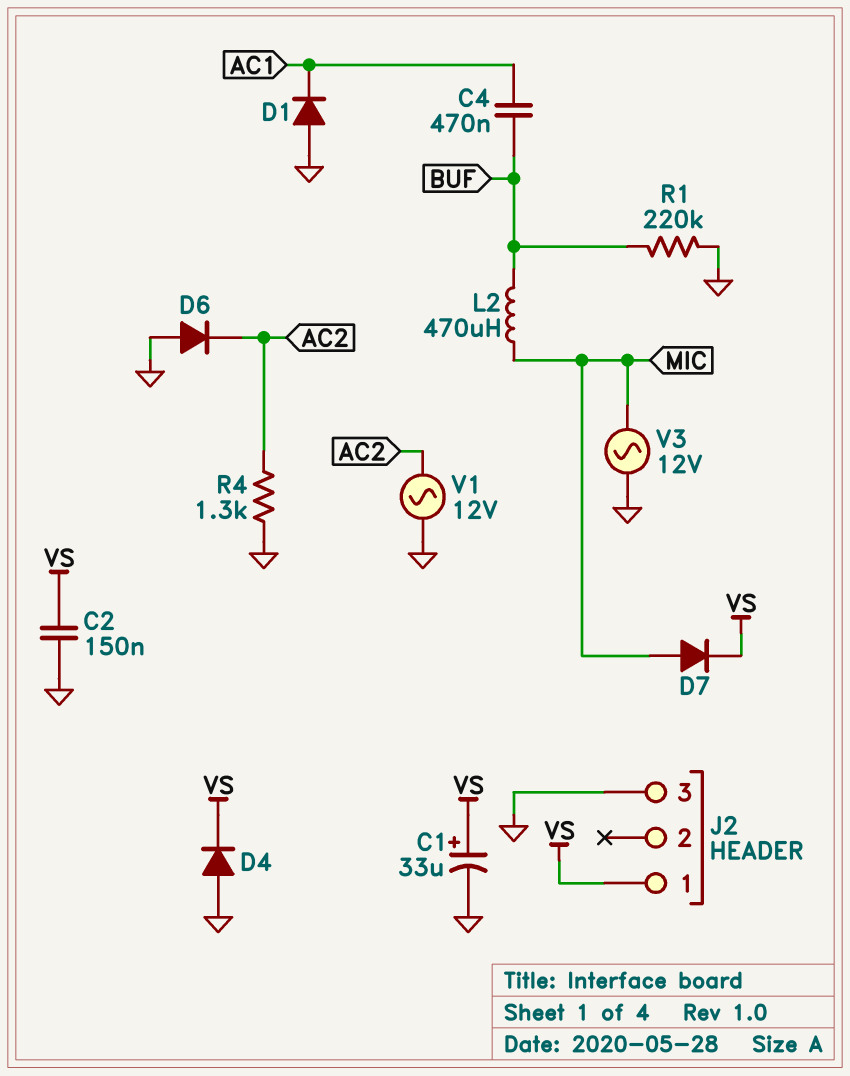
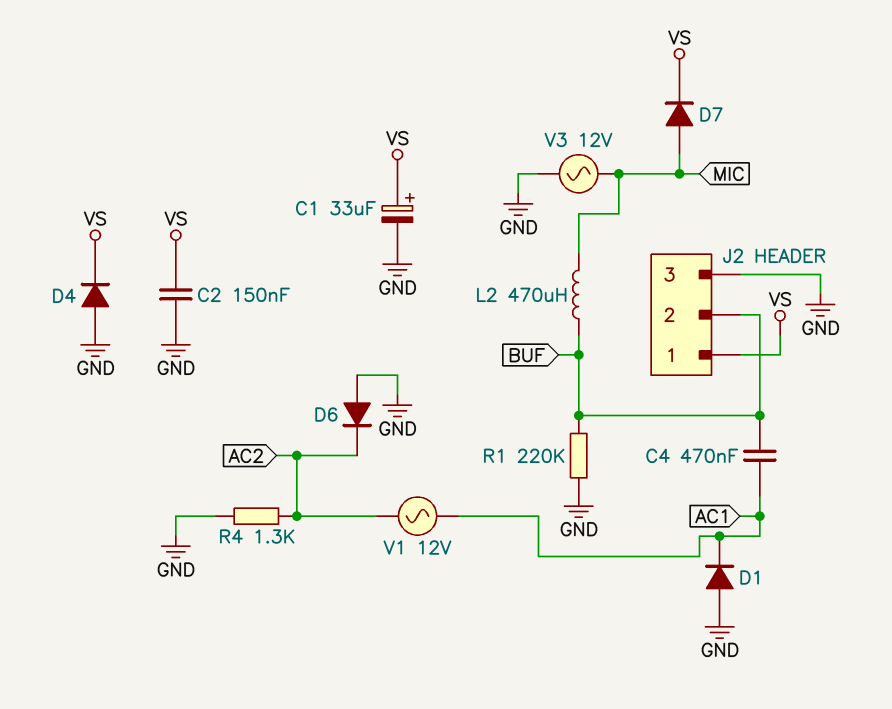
J2 pin 2: none -> BUF
V1: AC 12V (AC2, GND) -> AC 12V (AC1, AC2)

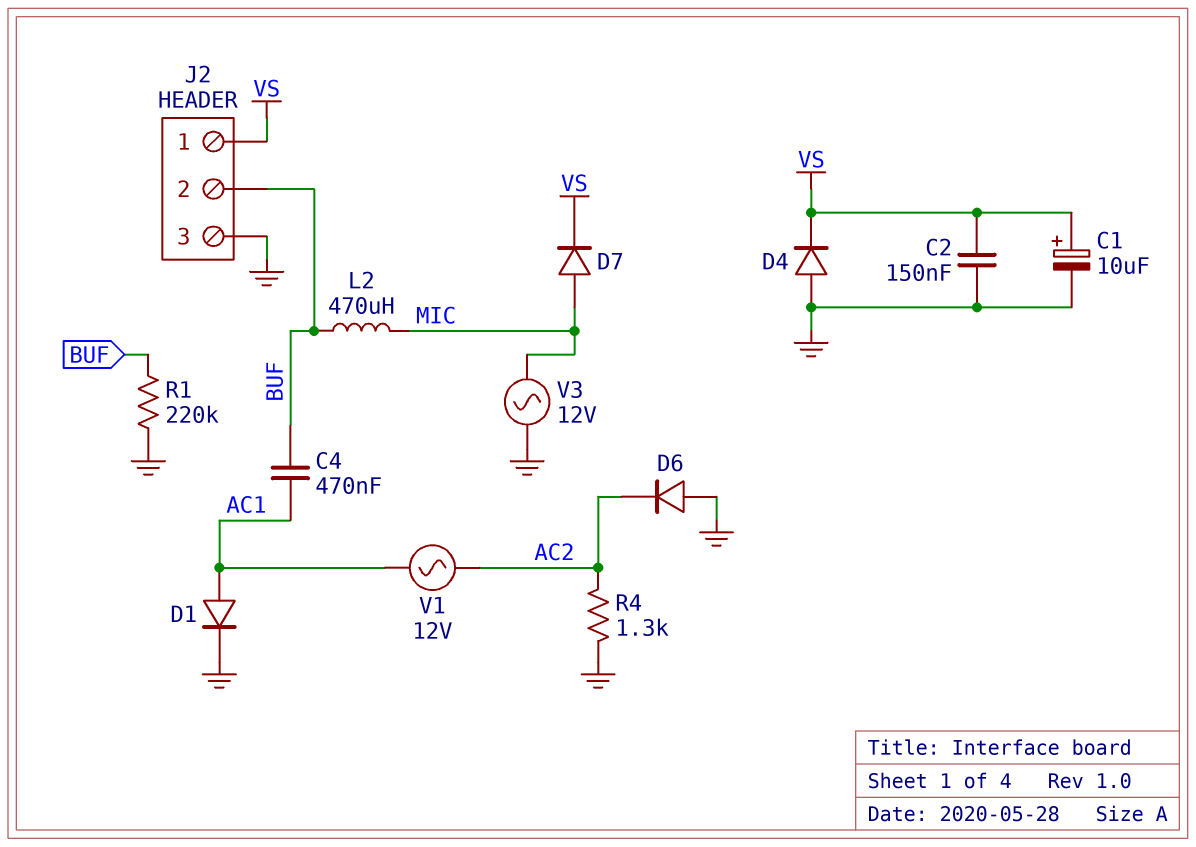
C1: 33uF (plus VS, minus GND) -> 10uF (plus VS, minus GND)
D1: diode (A GND, K AC1) -> diode (A AC1, K GND)

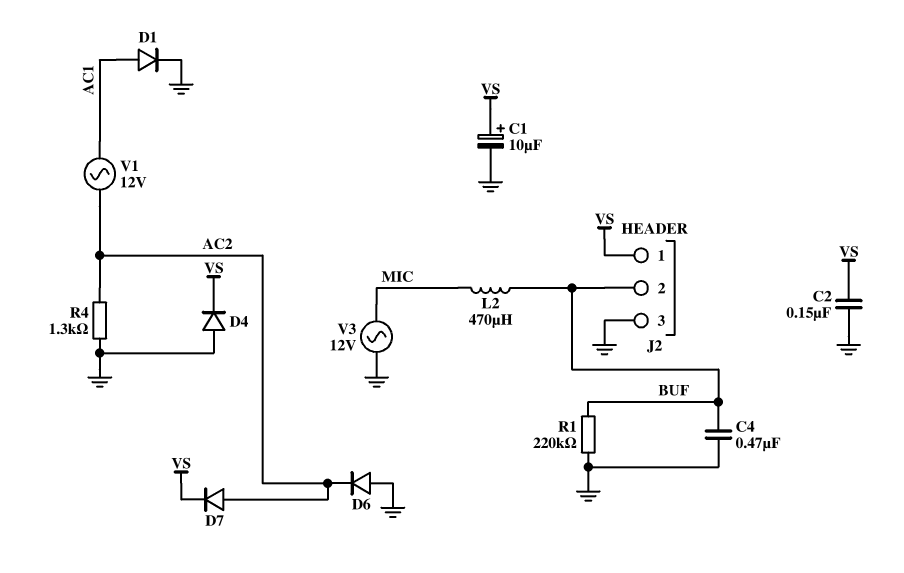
C4: 470nF (AC1, BUF) -> 470nF (BUF, GND)
D7: diode (A MIC, K VS) -> diode (A AC2, K VS)

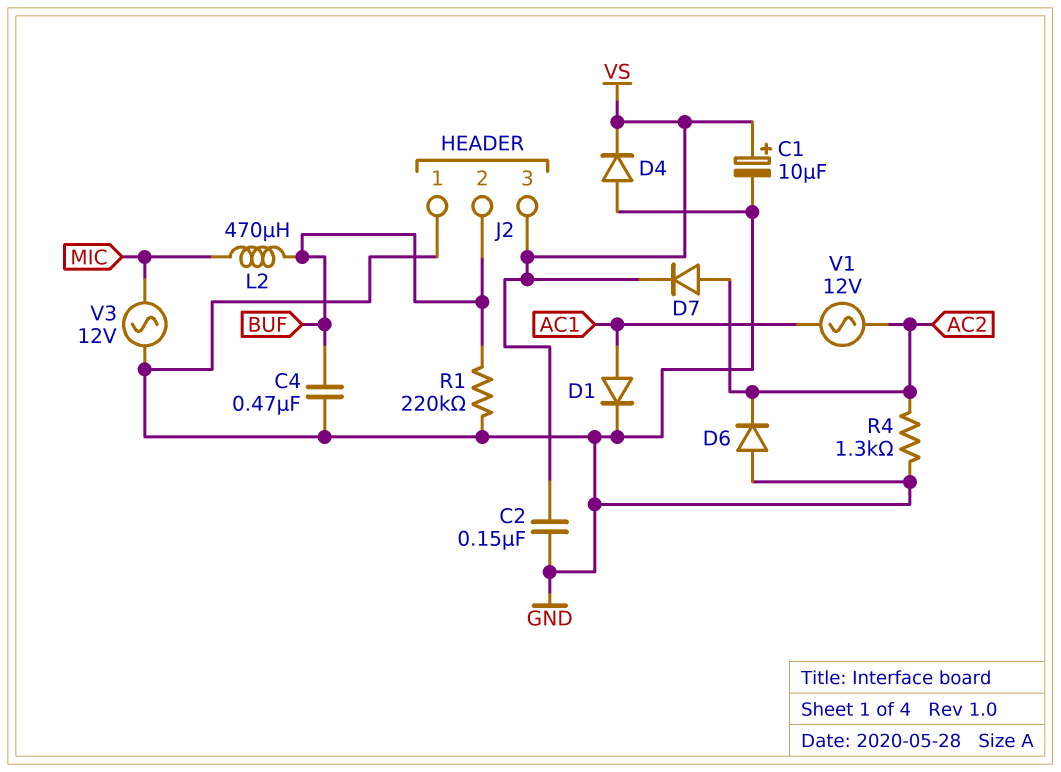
J2 pin 1: VS -> GND
J2 pin 3: GND -> VS

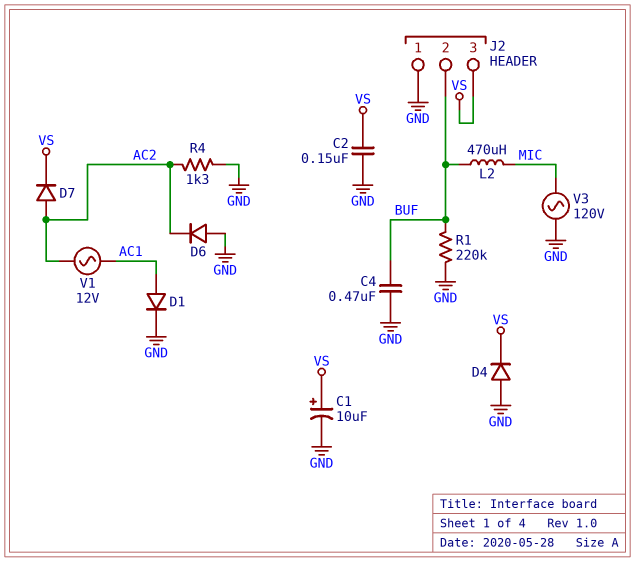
V3: AC 12V (GND, MIC) -> AC 120V (GND, MIC)

